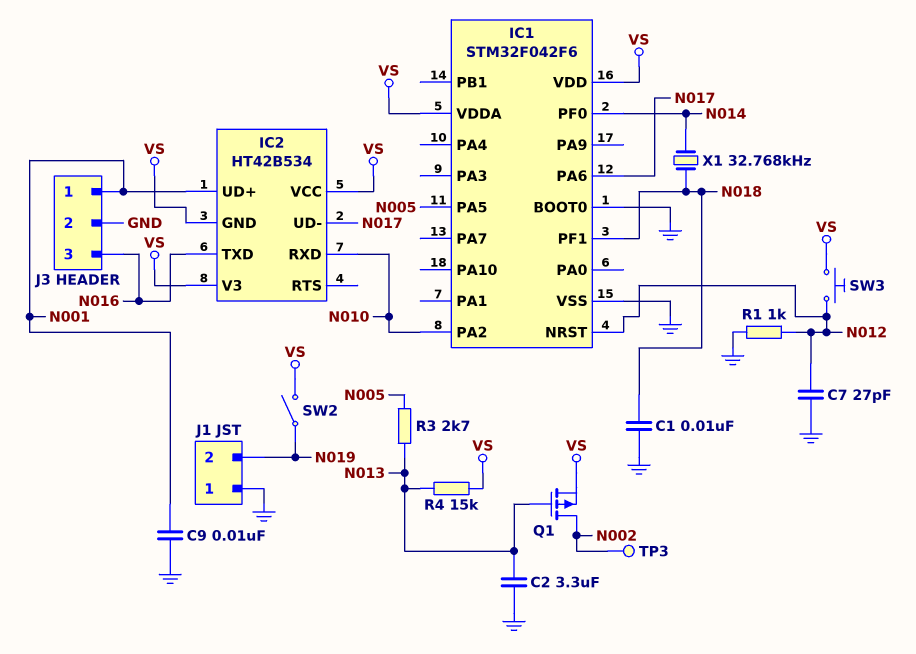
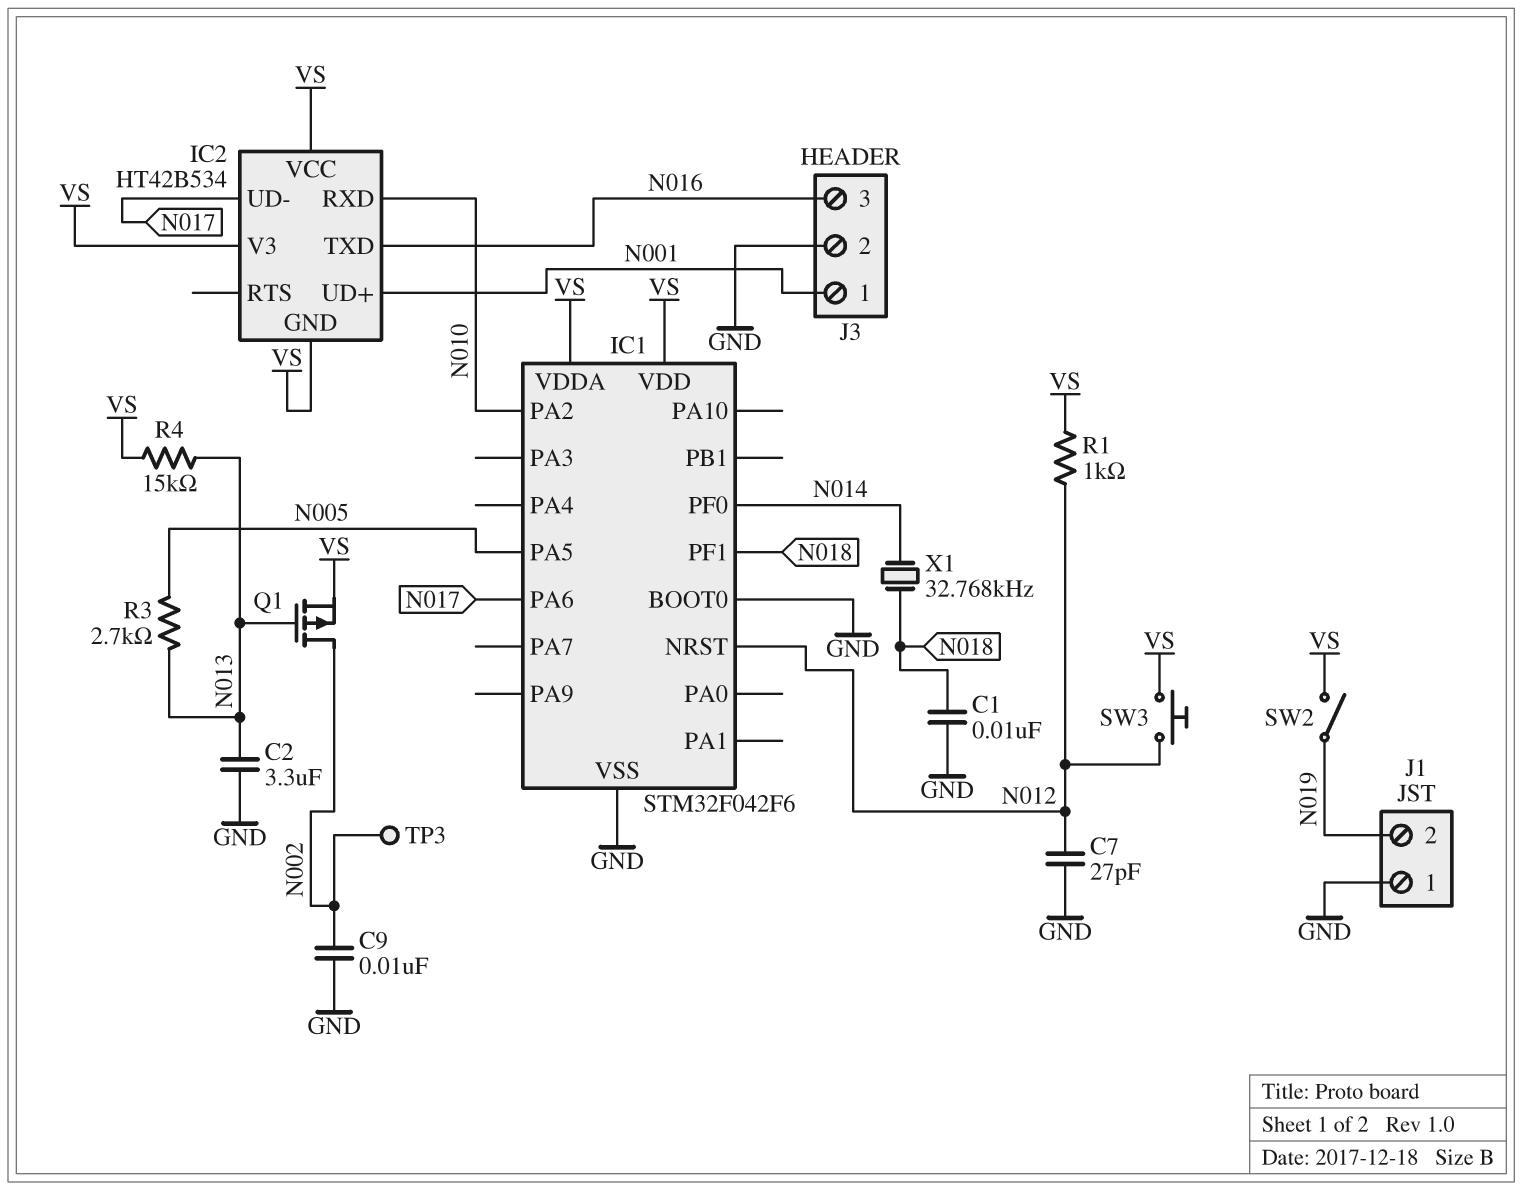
C9: 10nF (GND, N001) -> 10nF (GND, N002)
R1: 1k (GND, N012) -> 1k (N012, VS)

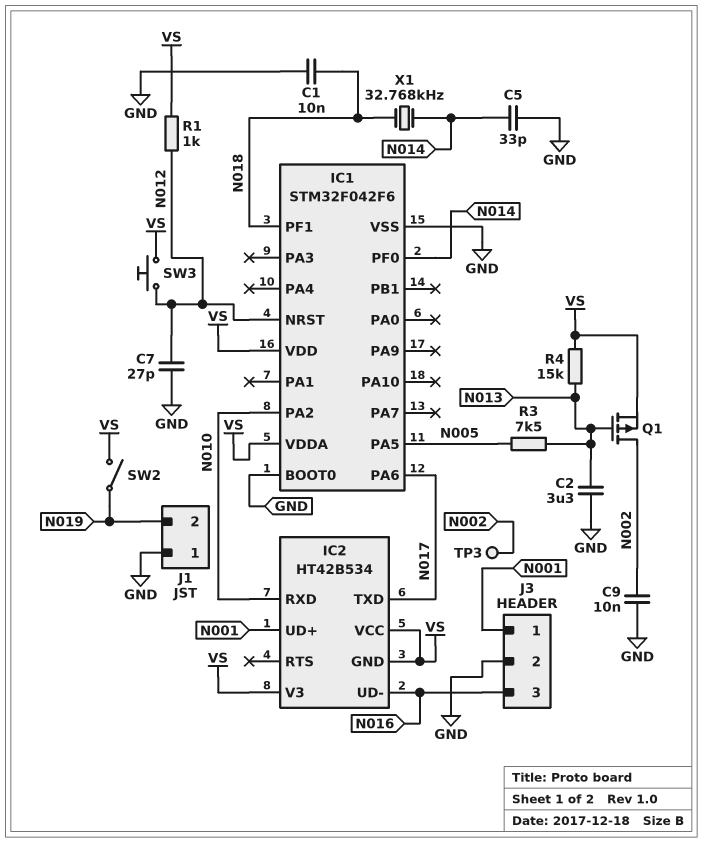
C5: none -> 33pF (GND, N014)
IC2 pin TXD: N016 -> N017
IC2 pin UD-: N017 -> N016
R3: 2.7k (N005, N013) -> 7.5k (N005, N013)

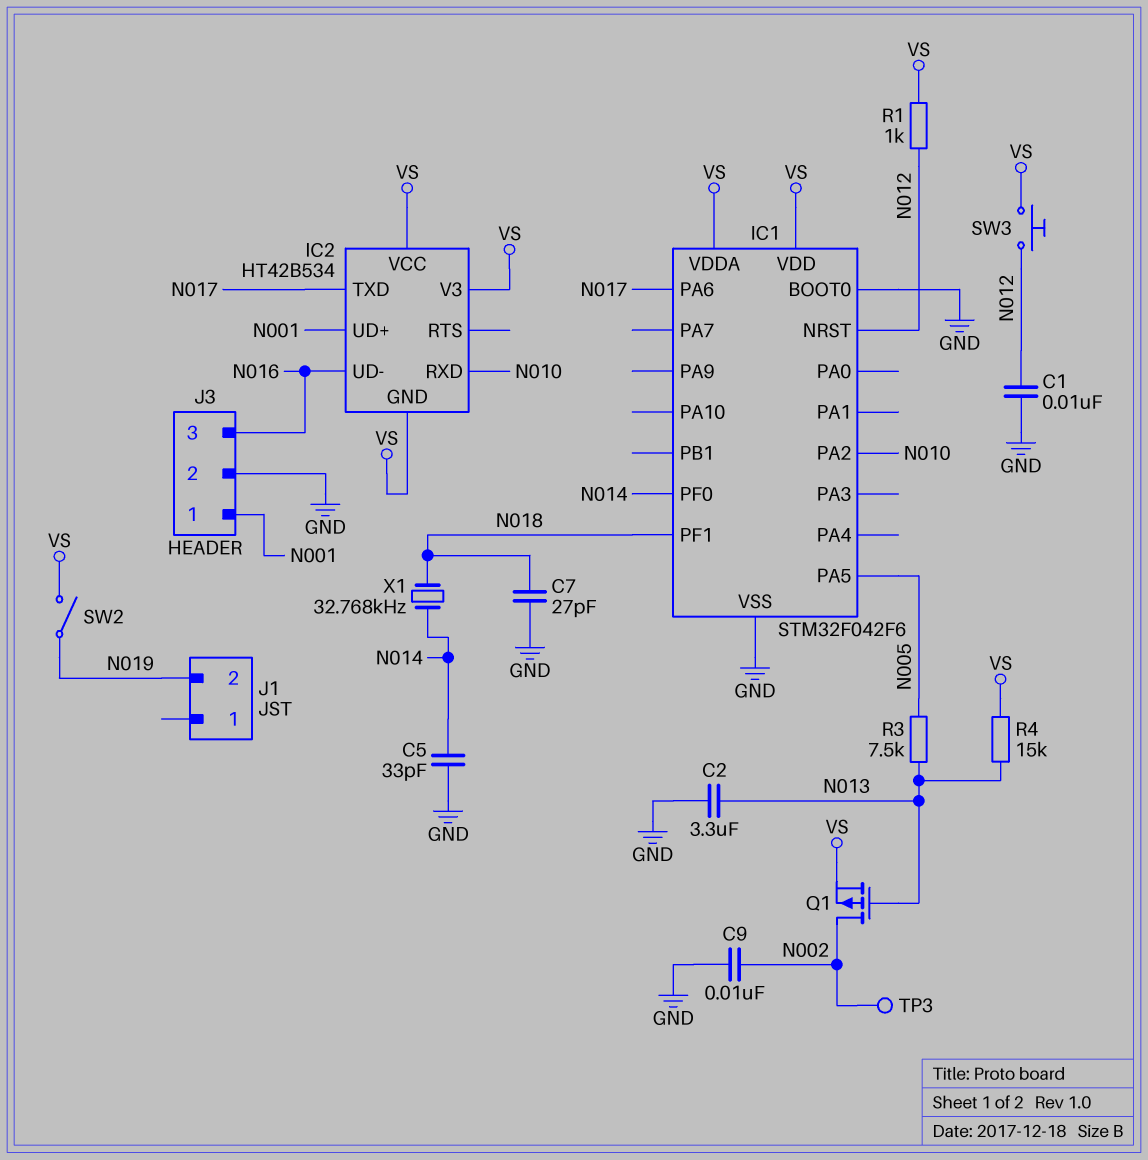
C1: 10nF (GND, N018) -> 10nF (GND, N012)
C7: 27pF (GND, N012) -> 27pF (GND, N018)
J1 pin 1: GND -> none

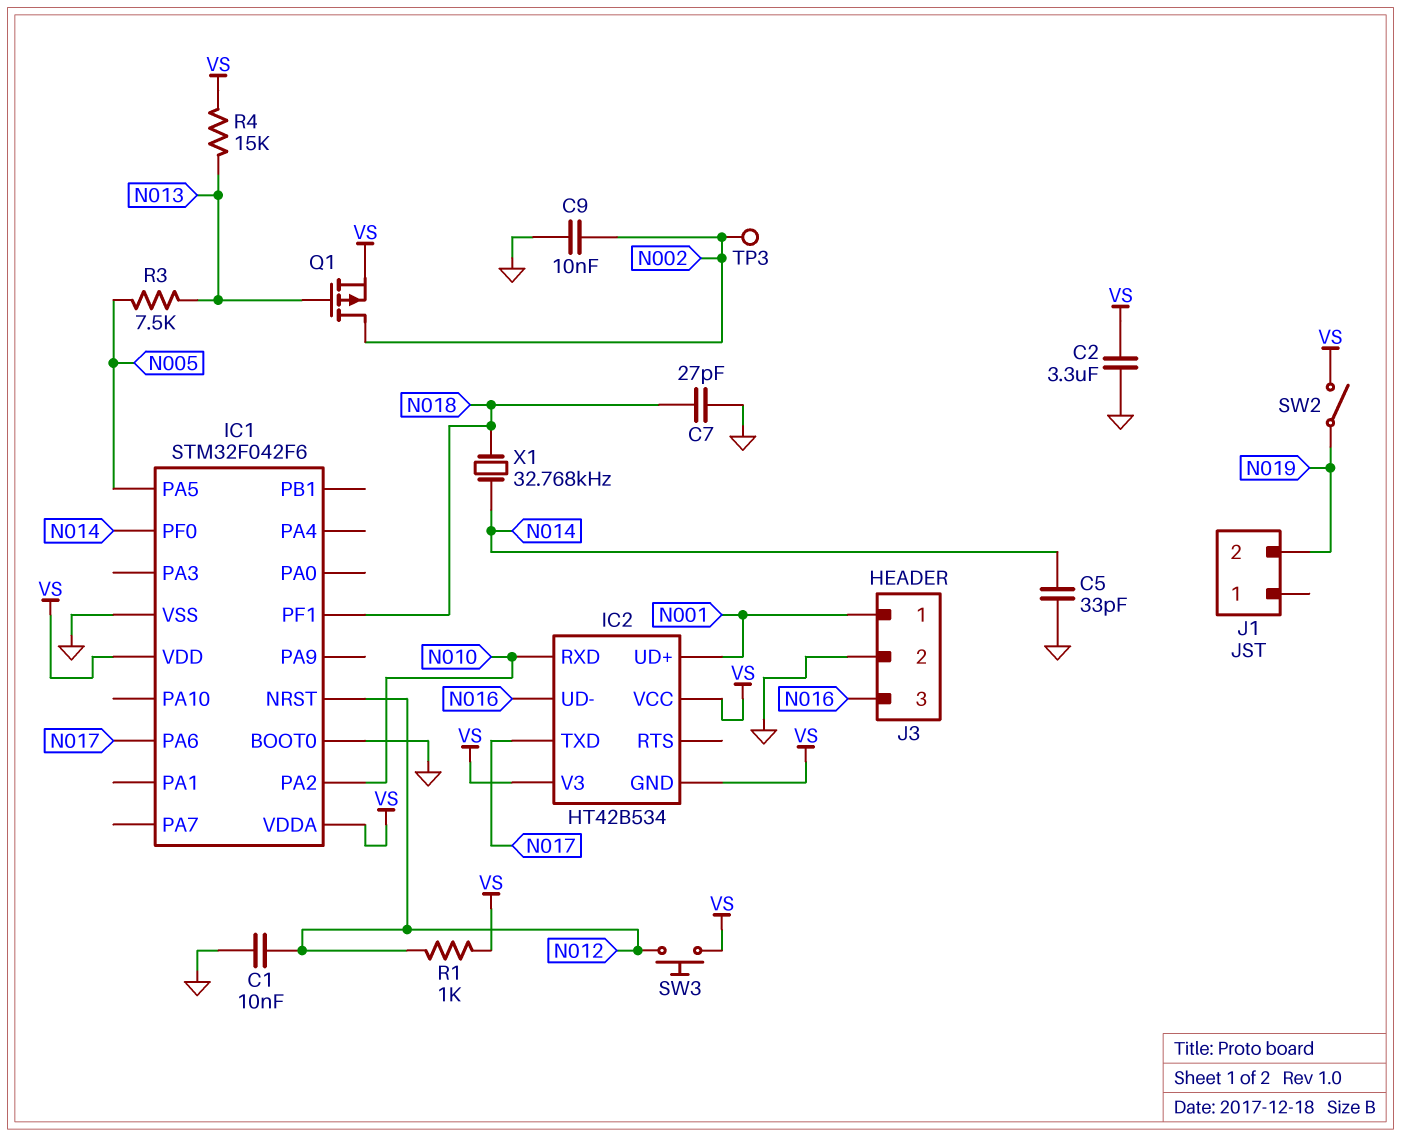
C2: 3.3uF (GND, N013) -> 3.3uF (GND, VS)

